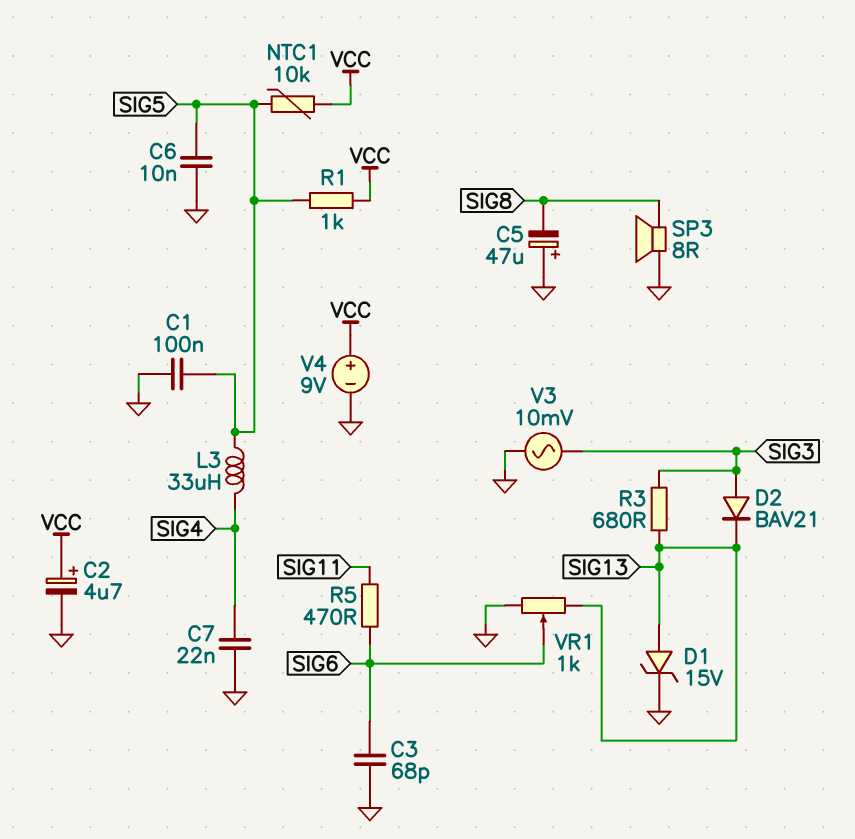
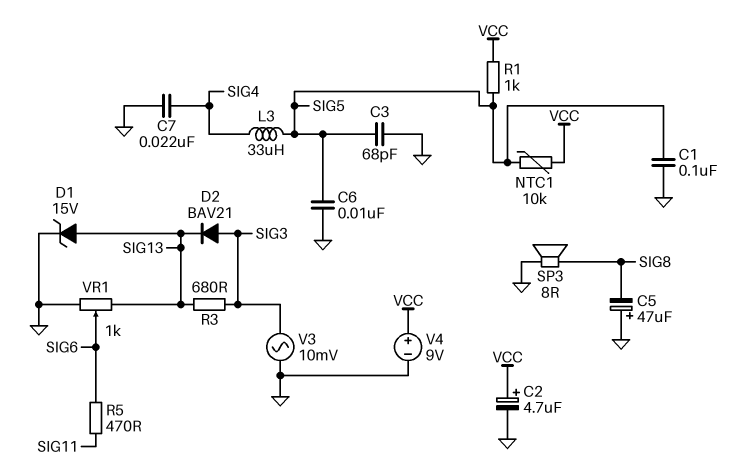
C3: 68pF (GND, SIG6) -> 68pF (GND, SIG5)

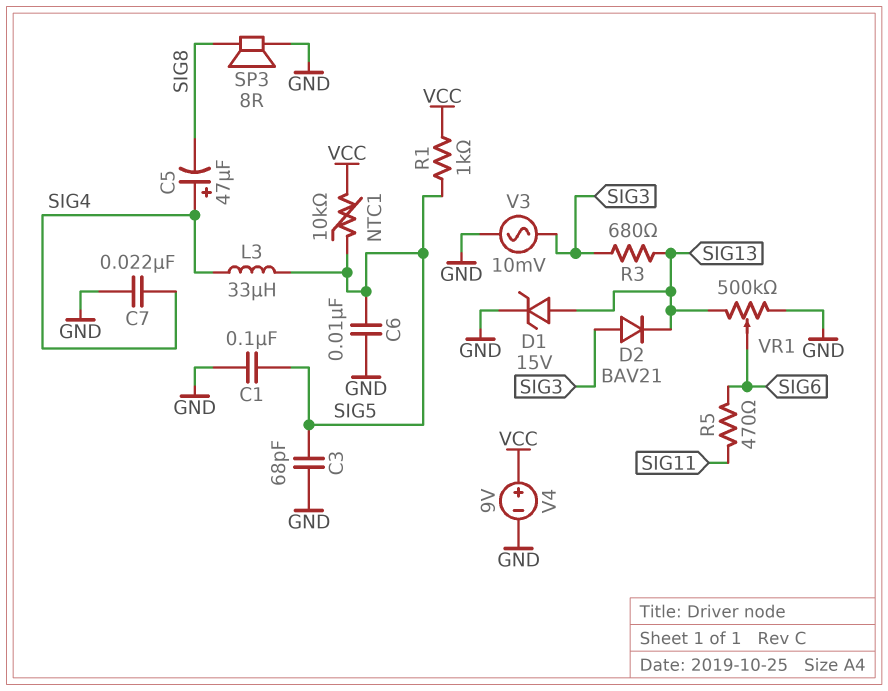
C2: 4.7uF (plus VCC, minus GND) -> none
C5: 47uF (plus GND, minus SIG8) -> 47uF (plus SIG4, minus SIG8)
VR1: 1k (GND, SIG13, wiper SIG6) -> 500k (GND, SIG13, wiper SIG6)

